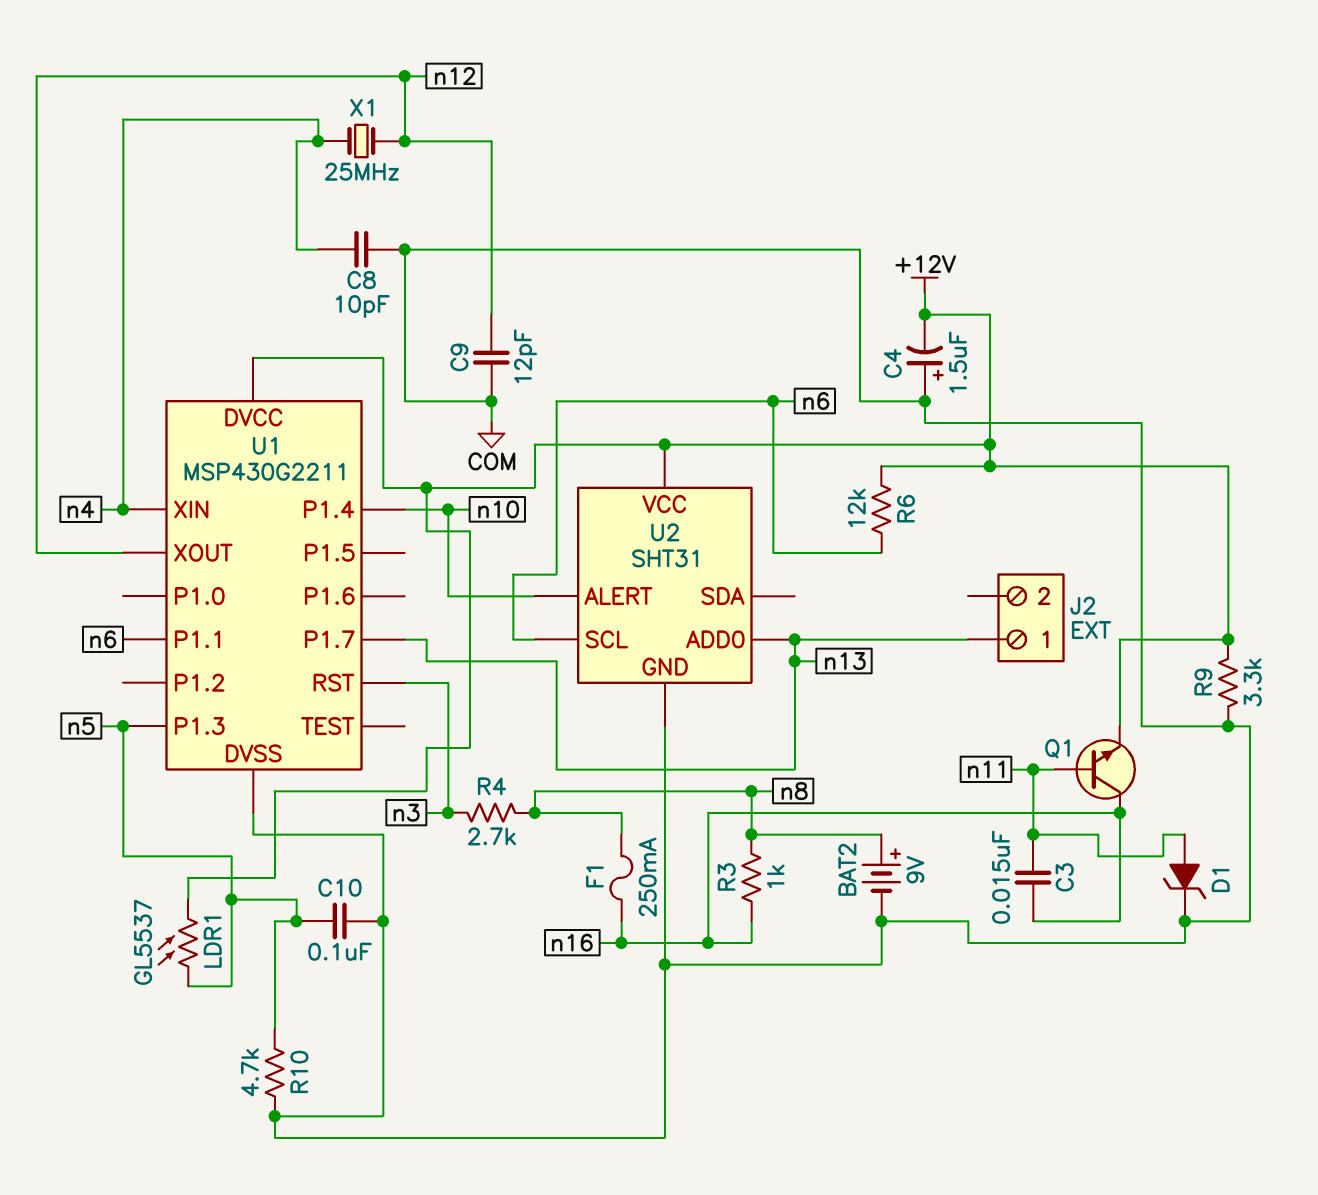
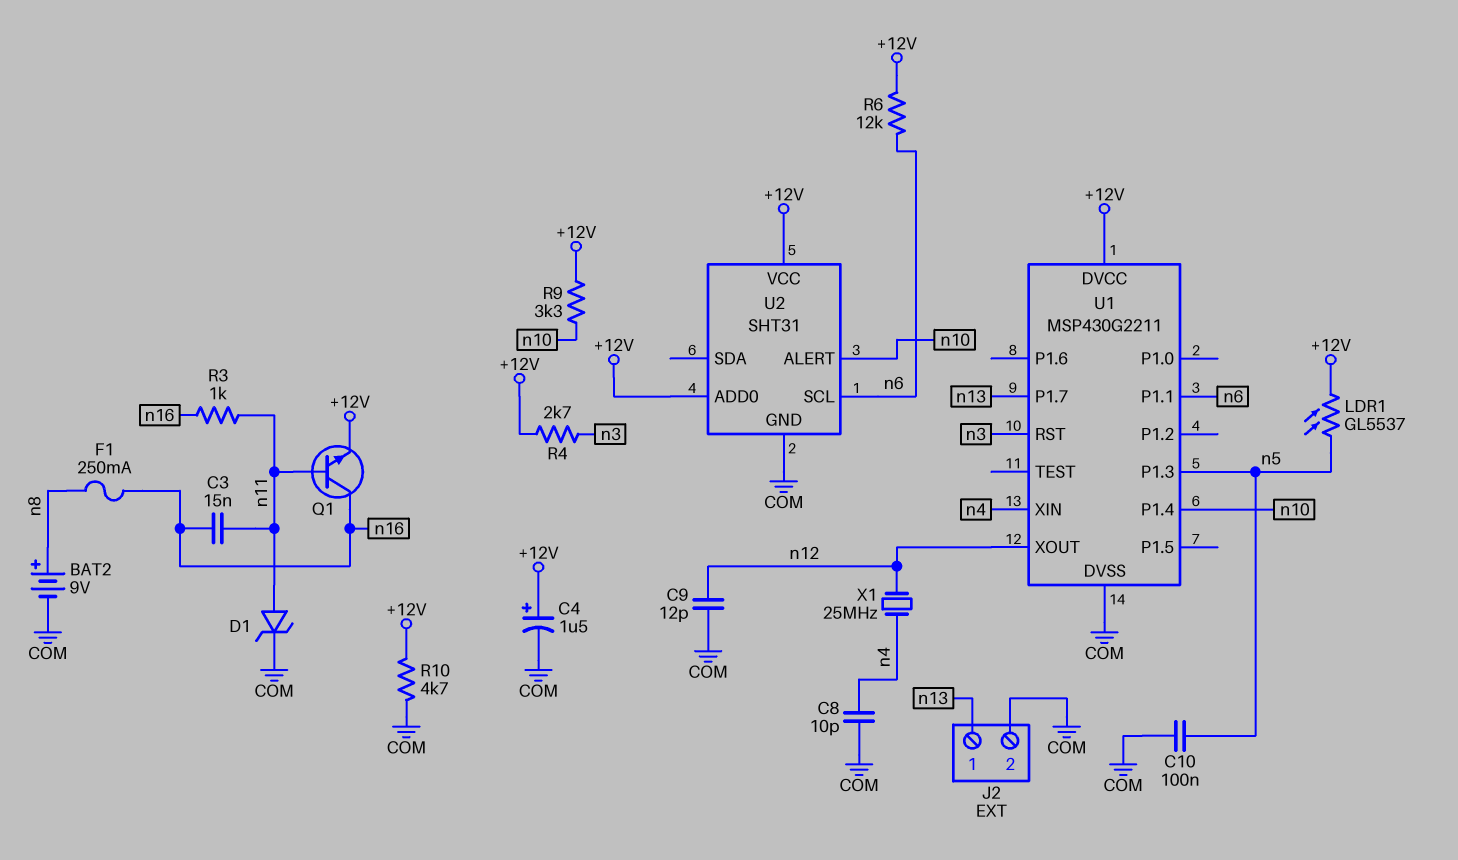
C4: 1.5uF (plus COM, minus +12V) -> 1.5uF (plus +12V, minus COM)
J2 pin 2: none -> COM
R3: 1k (n8, n16) -> 1k (n11, n16)
R4: 2.7k (n3, n8) -> 2.7k (+12V, n3)
R9: 3.3k (+12V, COM) -> 3.3k (+12V, n10)
R10: 4.7k (COM, n5) -> 4.7k (+12V, COM)
U2 pin ADD0: n13 -> +12V

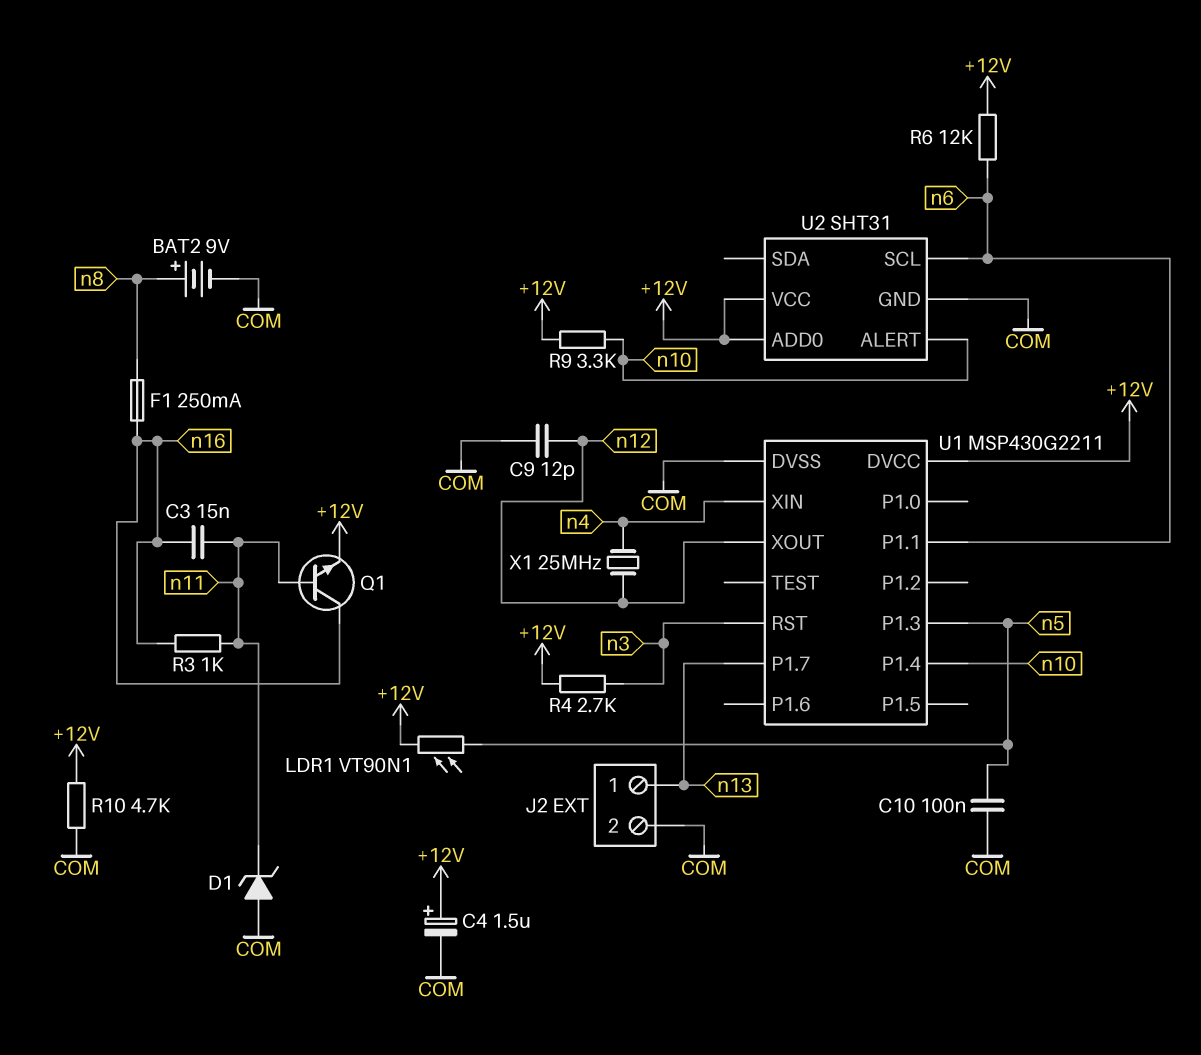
C8: 10pF (COM, n4) -> none
D1: zener (A n11, K COM) -> zener (A COM, K n11)
LDR1: GL5537 (+12V, n5) -> VT90N1 (+12V, n5)

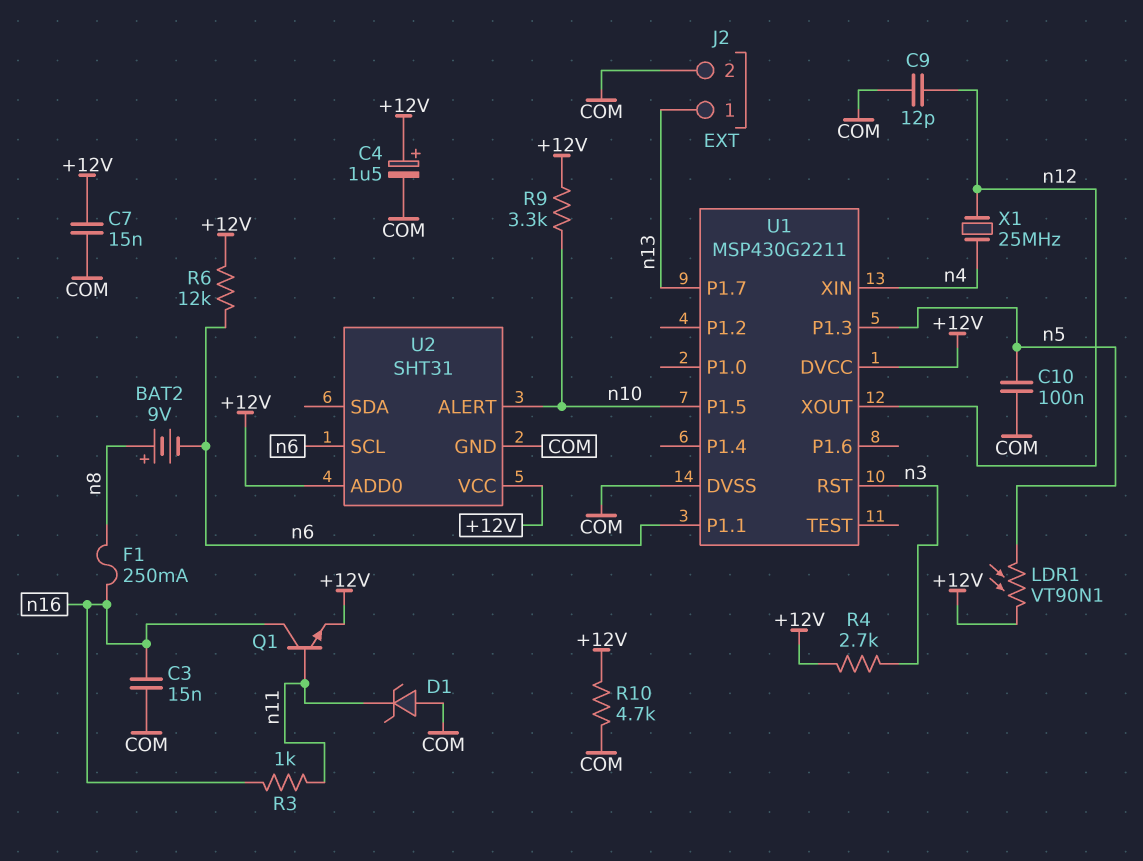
BAT2: 9V (plus n8, minus COM) -> 9V (plus n8, minus n6)
C3: 15nF (n11, n16) -> 15nF (COM, n16)
C7: none -> 15nF (+12V, COM)
U1 pin P1.4: n10 -> none
U1 pin P1.5: none -> n10

